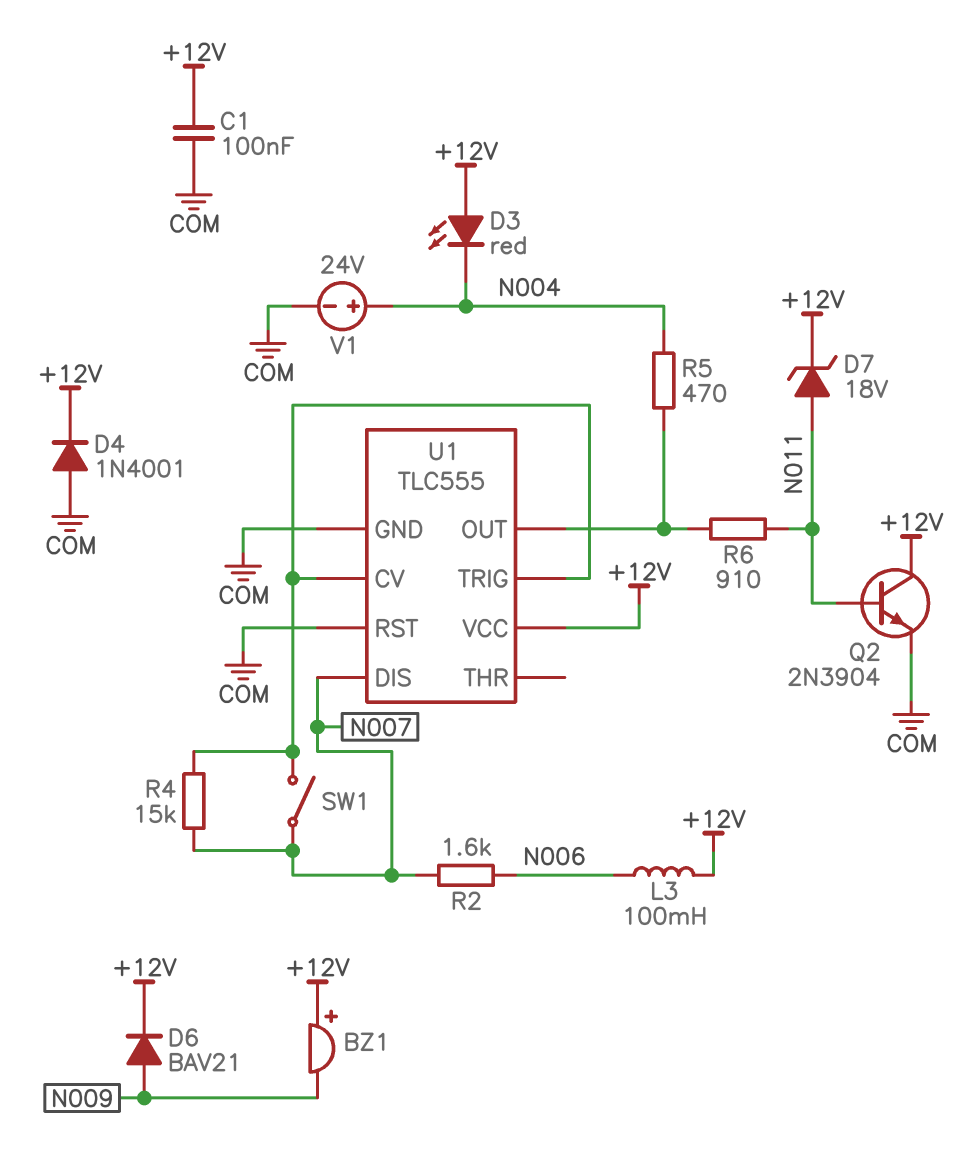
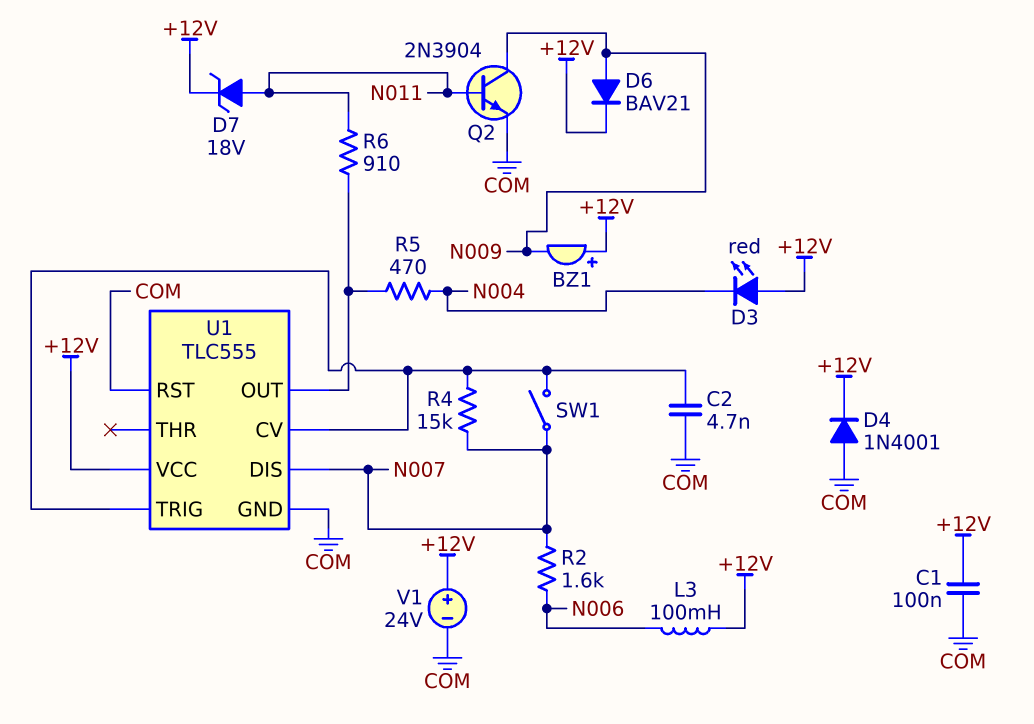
C2: none -> 4.7nF (COM, U1/CV)
Q2: NPN 2N3904 (B N011, C +12V, E COM) -> NPN 2N3904 (B N011, C N009, E COM)
V1: 24V (plus N004, minus COM) -> 24V (plus +12V, minus COM)

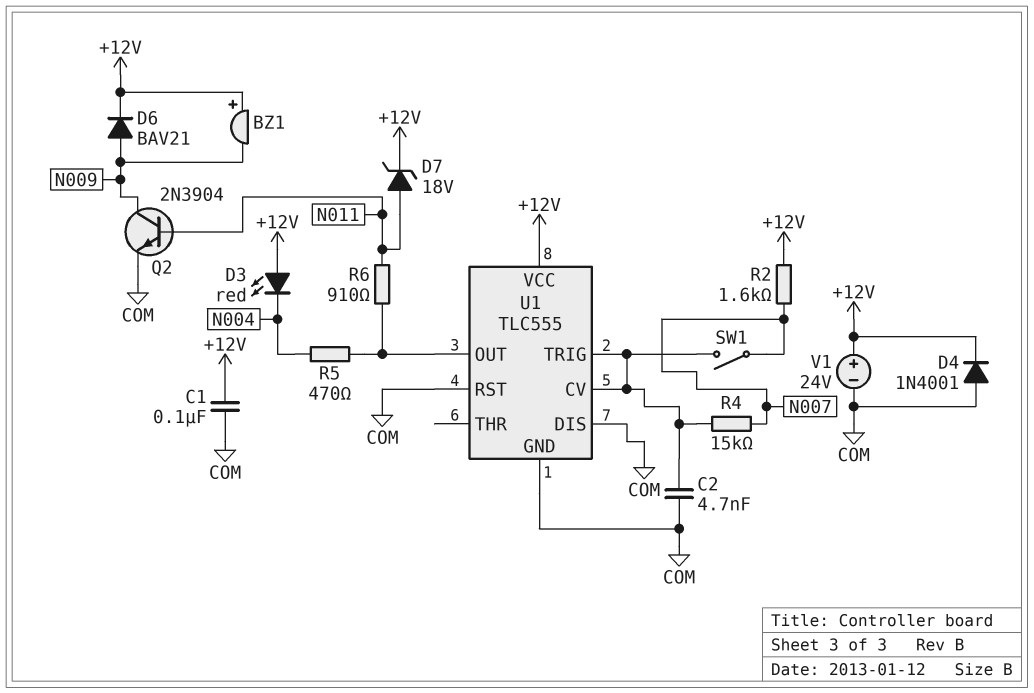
L3: 100mH (+12V, N006) -> none
R2: 1.6k (N006, N007) -> 1.6k (+12V, N007)
U1 pin DIS: N007 -> COM

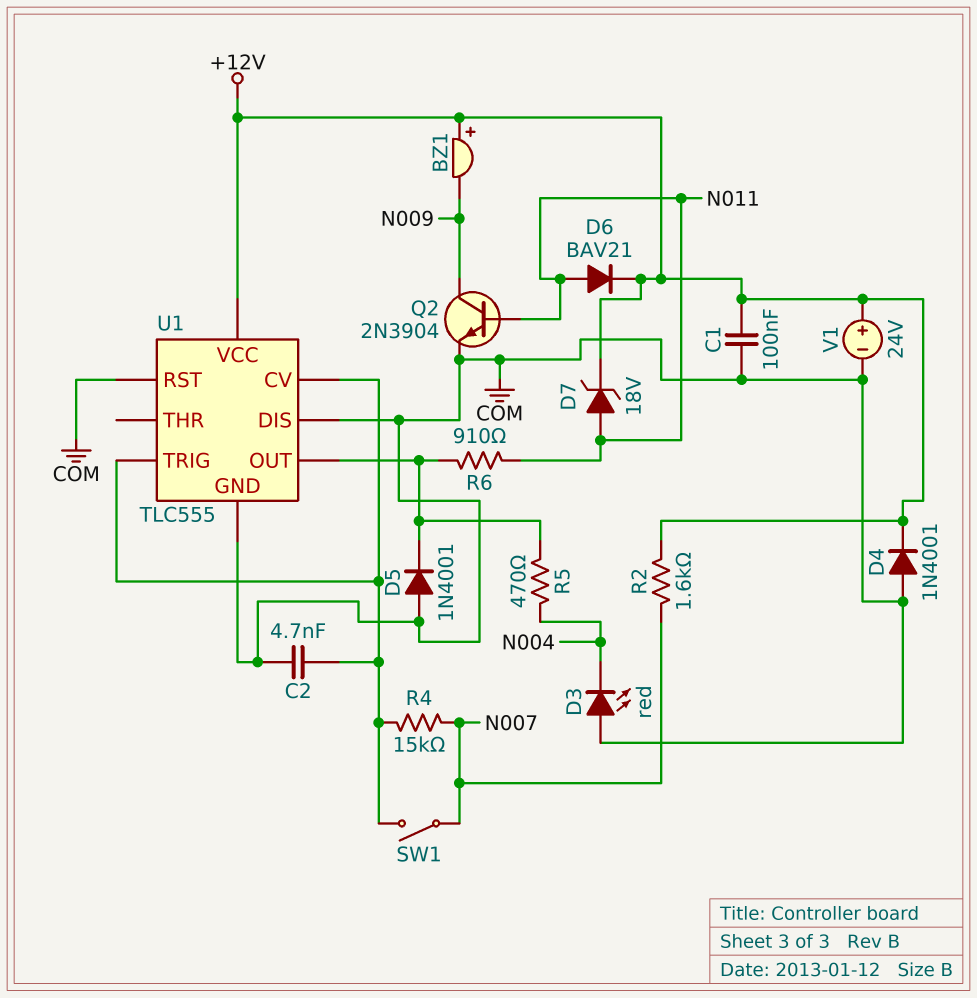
D3: LED red (A +12V, K N004) -> LED red (A COM, K N004)
D5: none -> diode 1N4001 (A COM, K U1/OUT)
D6: diode BAV21 (A N009, K +12V) -> diode BAV21 (A N011, K +12V)

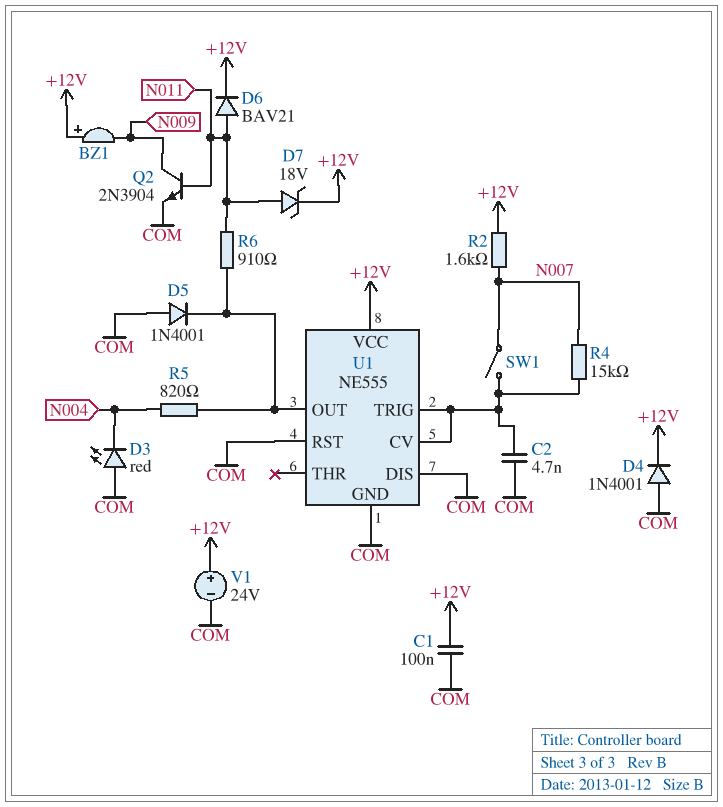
R5: 470 (N004, U1/OUT) -> 820 (N004, U1/OUT)
U1: TLC555 -> NE555

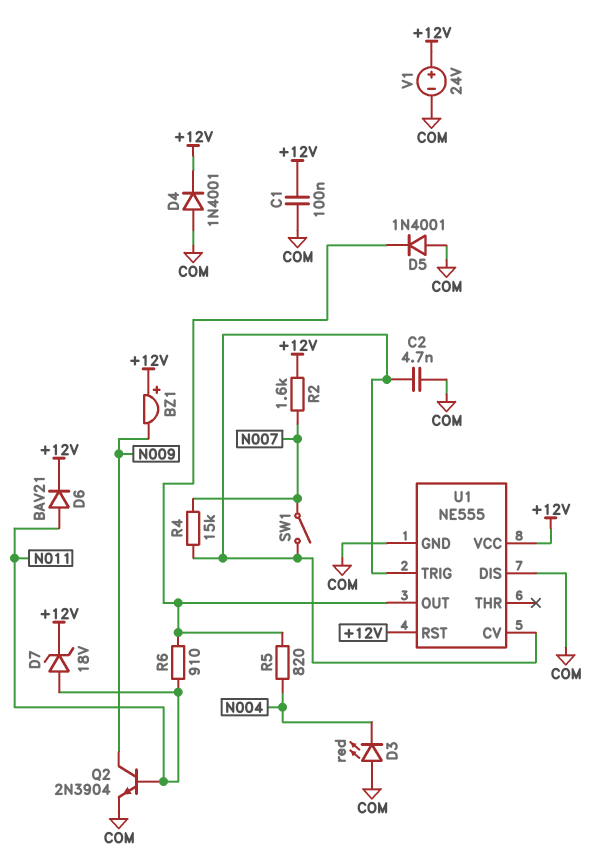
U1 pin RST: COM -> +12V

